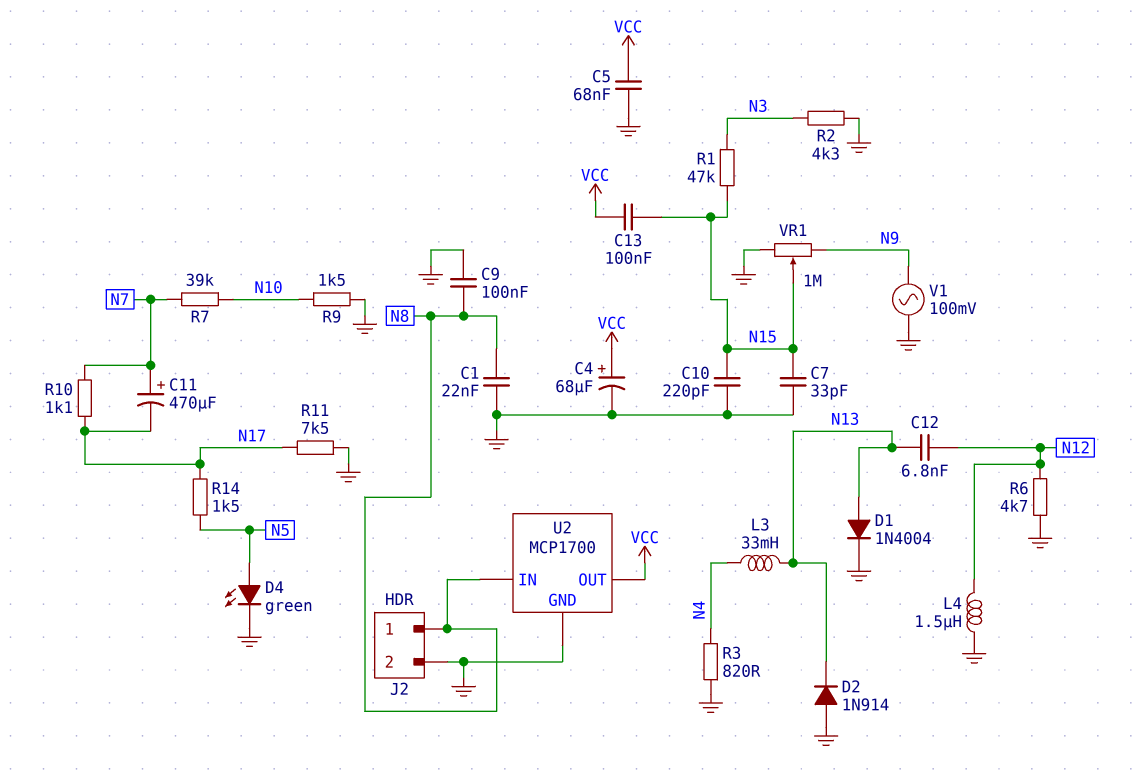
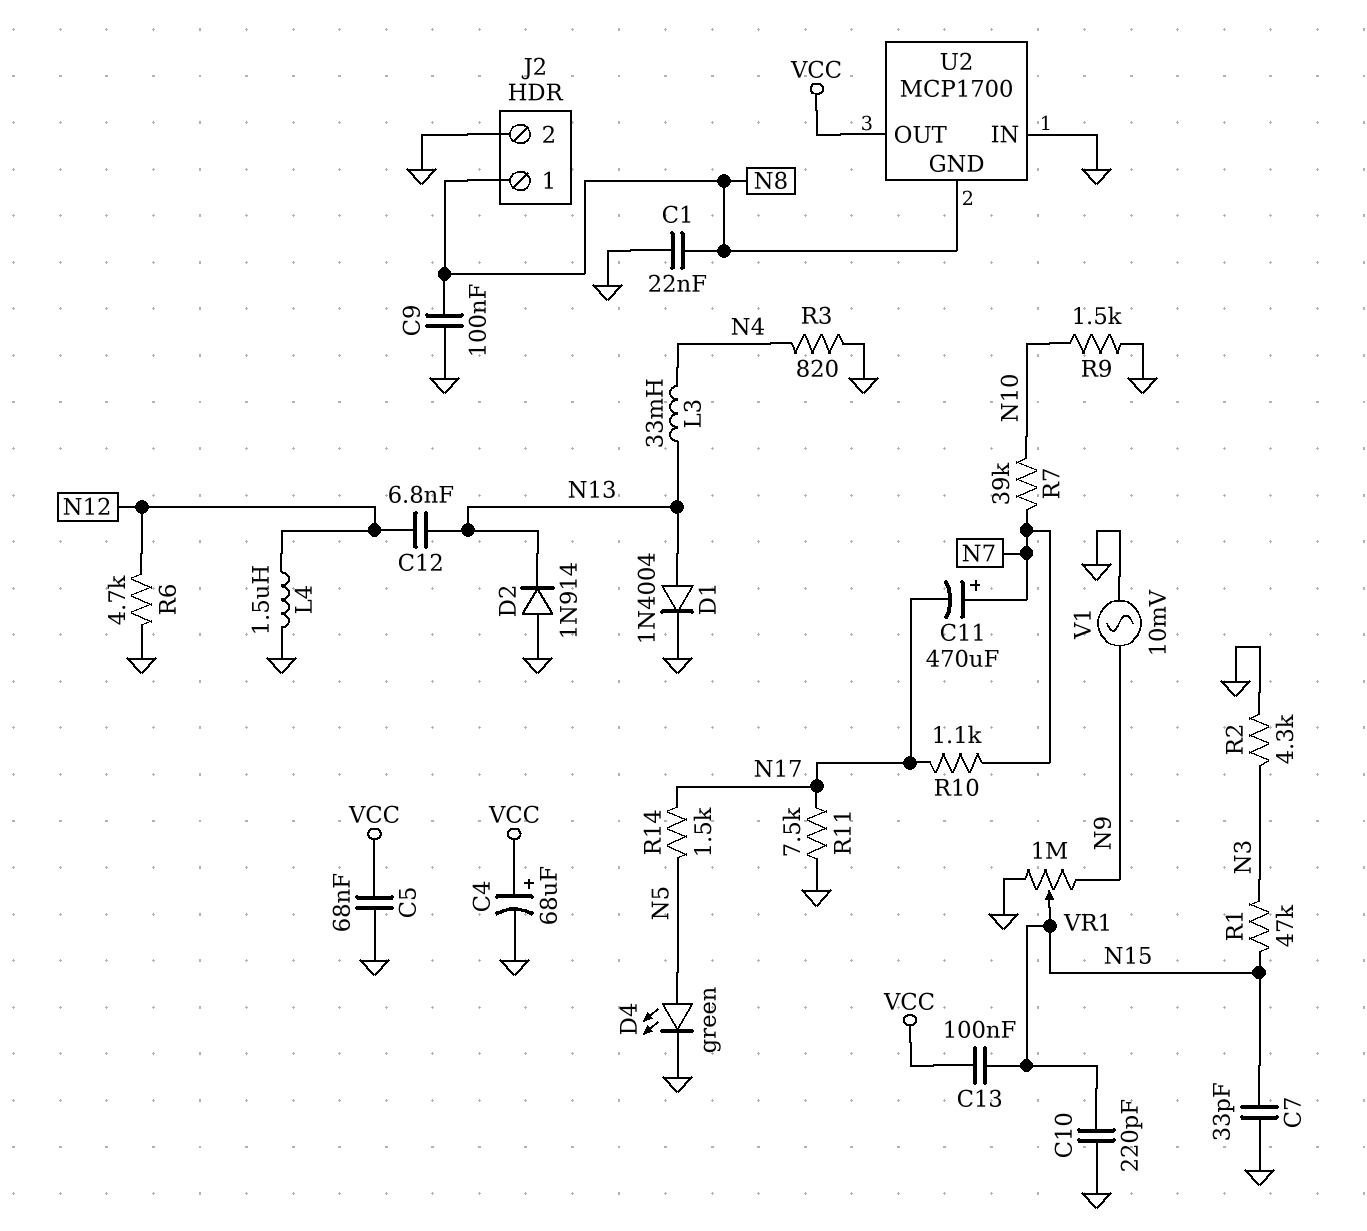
U2 pin GND: GND -> N8
U2 pin IN: N8 -> GND
V1: AC 100mV (GND, N9) -> AC 10mV (GND, N9)

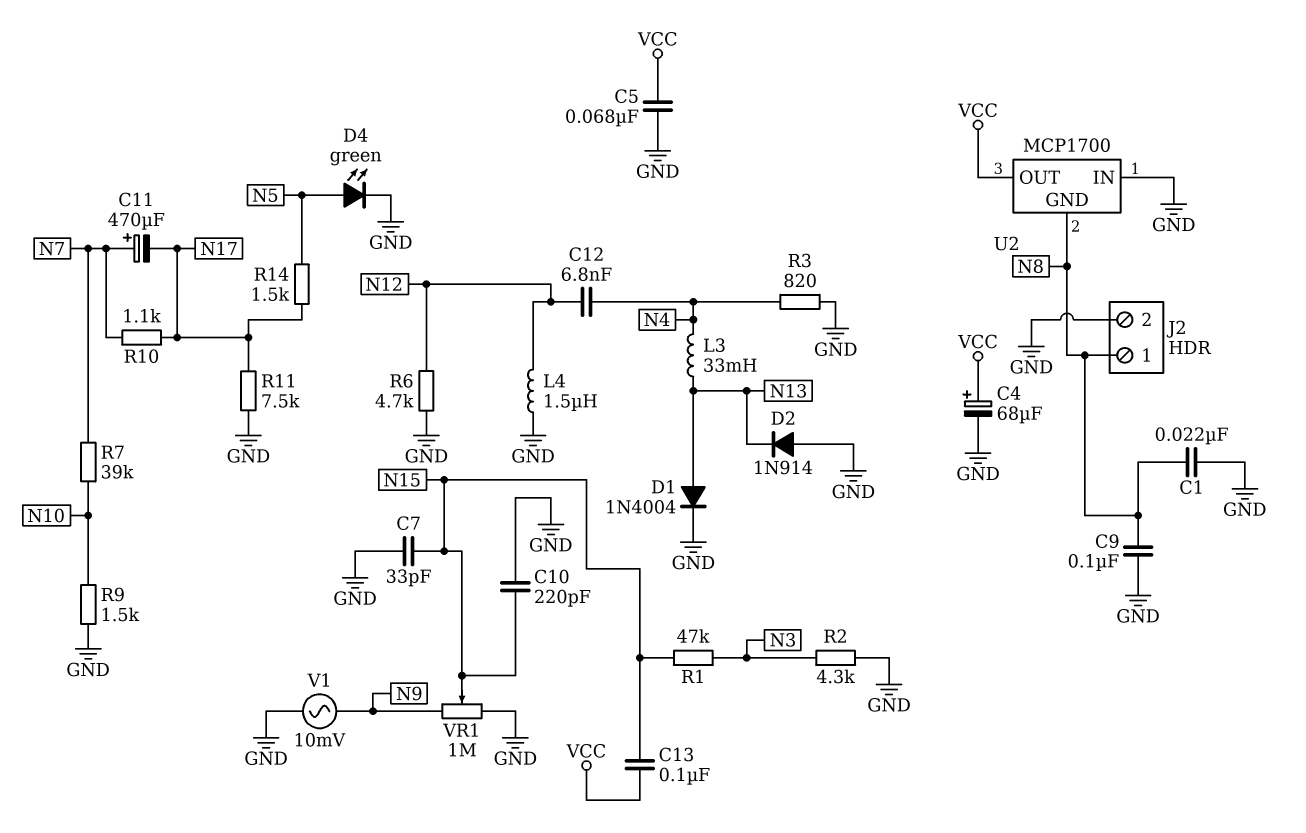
C12: 6.8nF (N12, N13) -> 6.8nF (N4, N12)

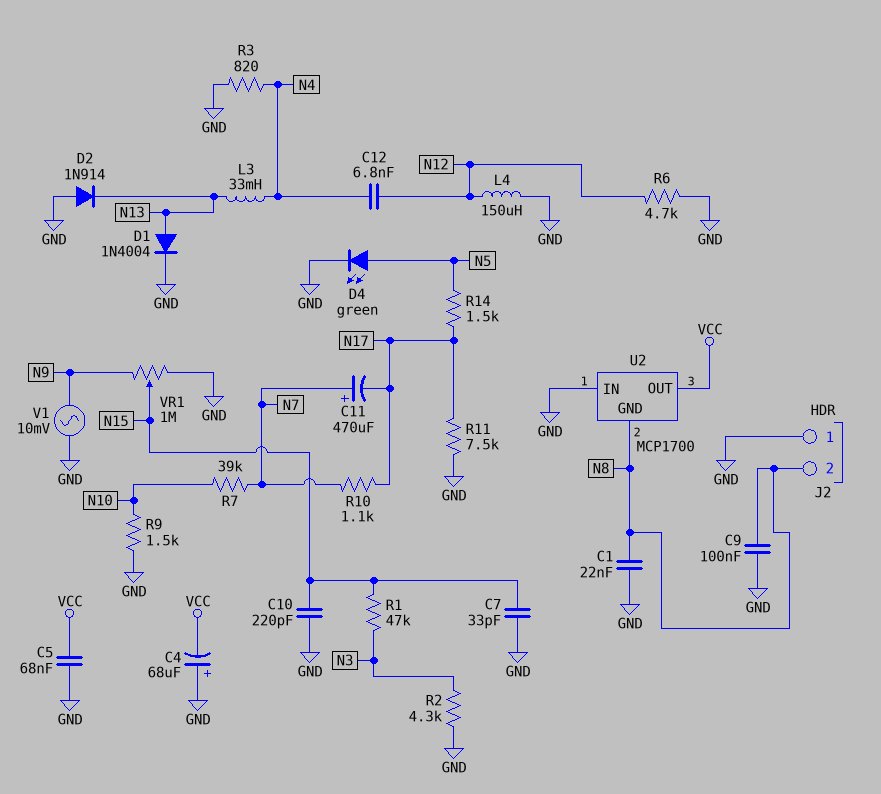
C4: 68uF (plus VCC, minus GND) -> 68uF (plus GND, minus VCC)
C13: 100nF (N15, VCC) -> none
J2 pin 1: N8 -> GND
J2 pin 2: GND -> N8
L4: 1.5uH (GND, N12) -> 150uH (GND, N12)

